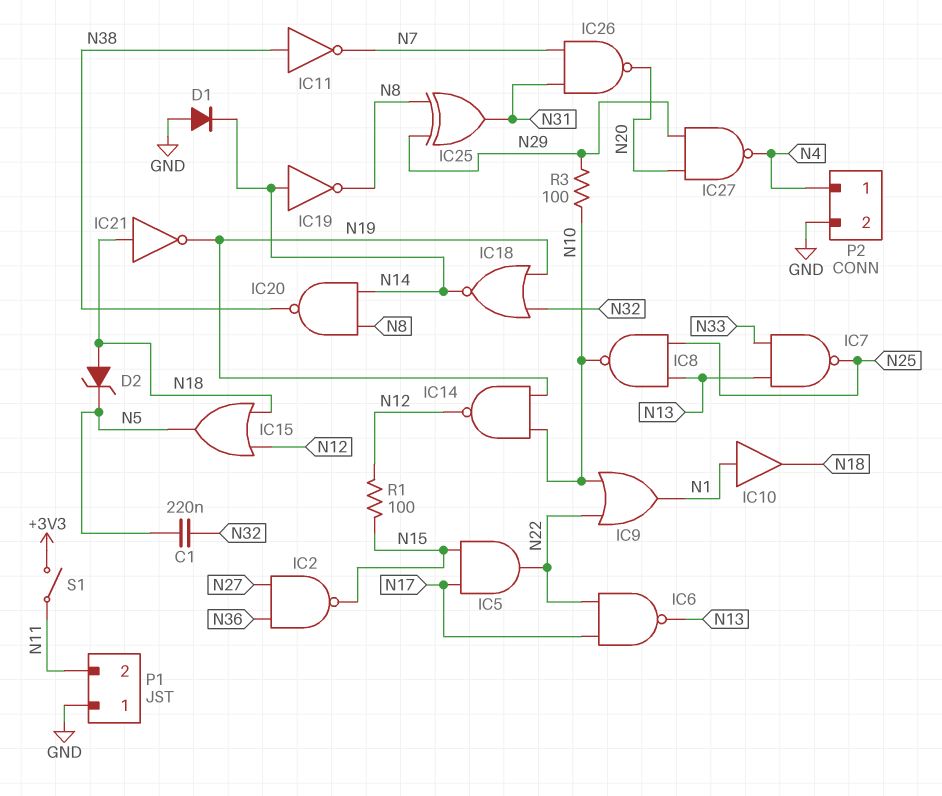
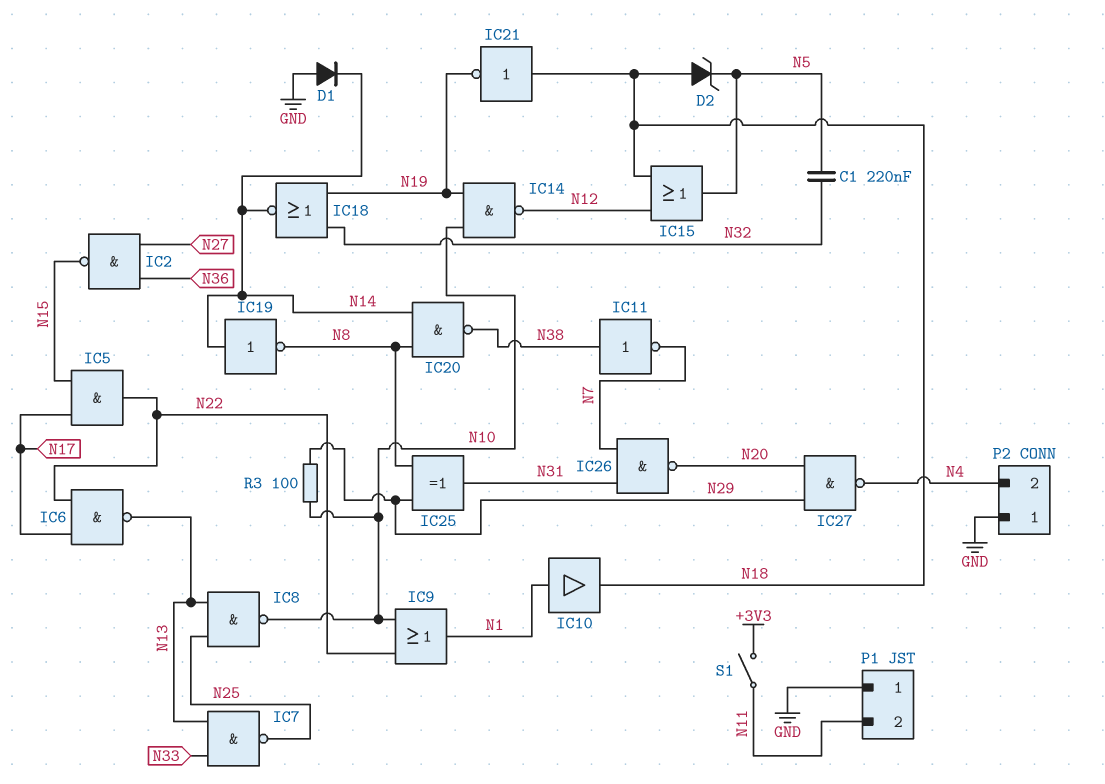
P2 pin 1: N4 -> GND
P2 pin 2: GND -> N4
R1: 100 (N12, N15) -> none

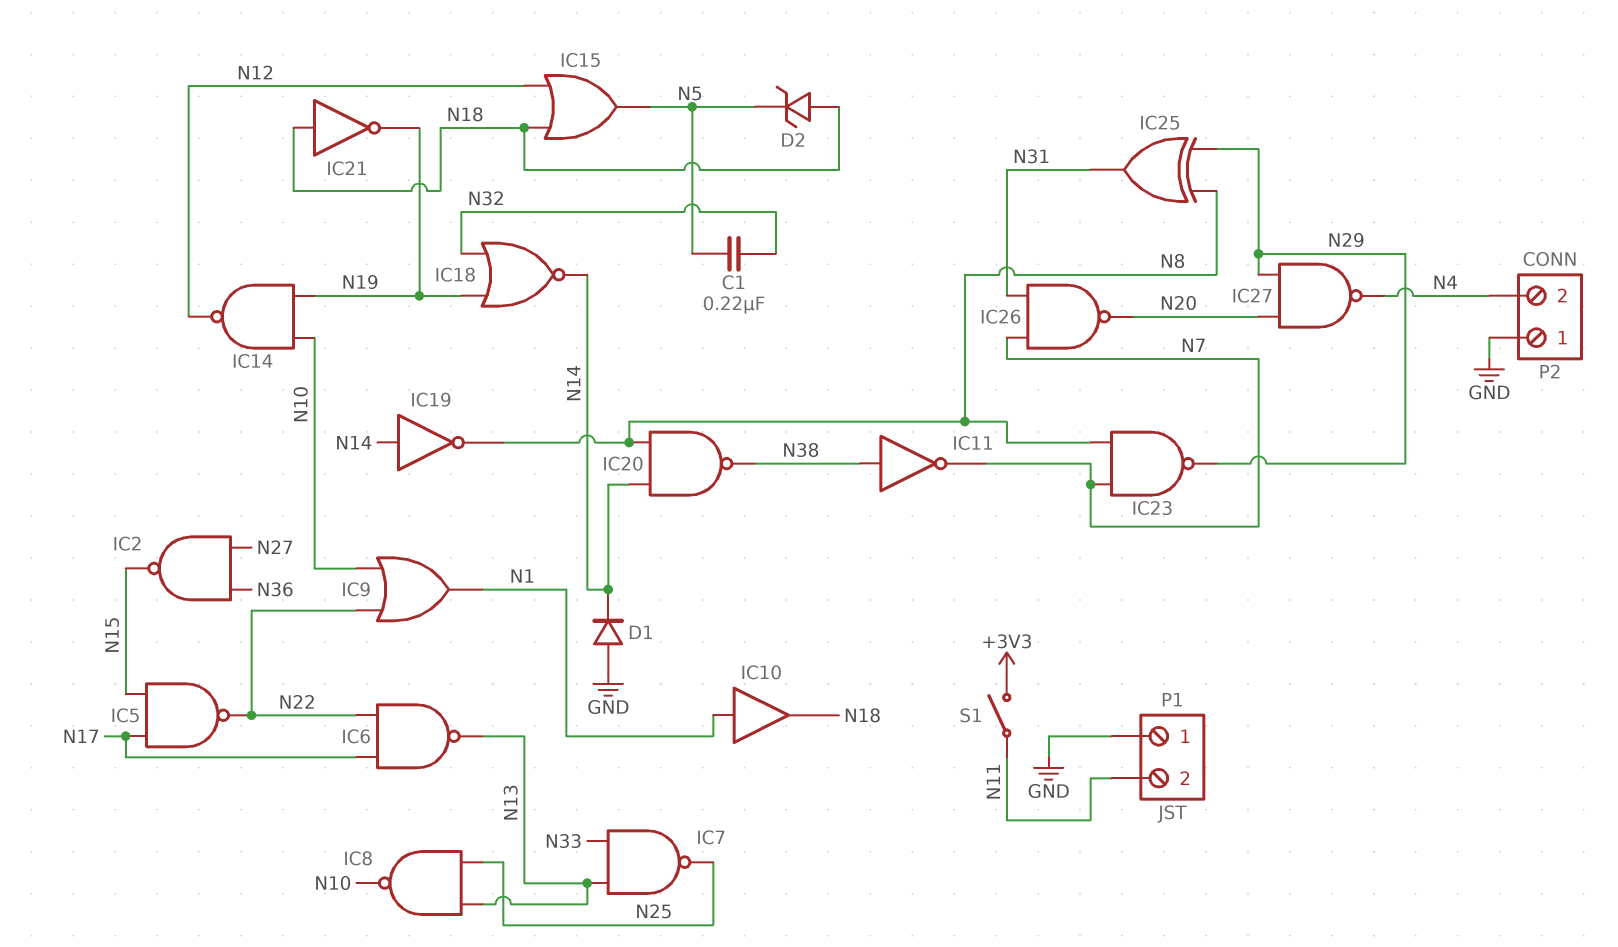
IC5: AND (in N15, in N17, out N22) -> NAND (in N15, in N17, out N22)
IC23: none -> NAND (in N7, in N8, out N29)
R3: 100 (N10, N29) -> none

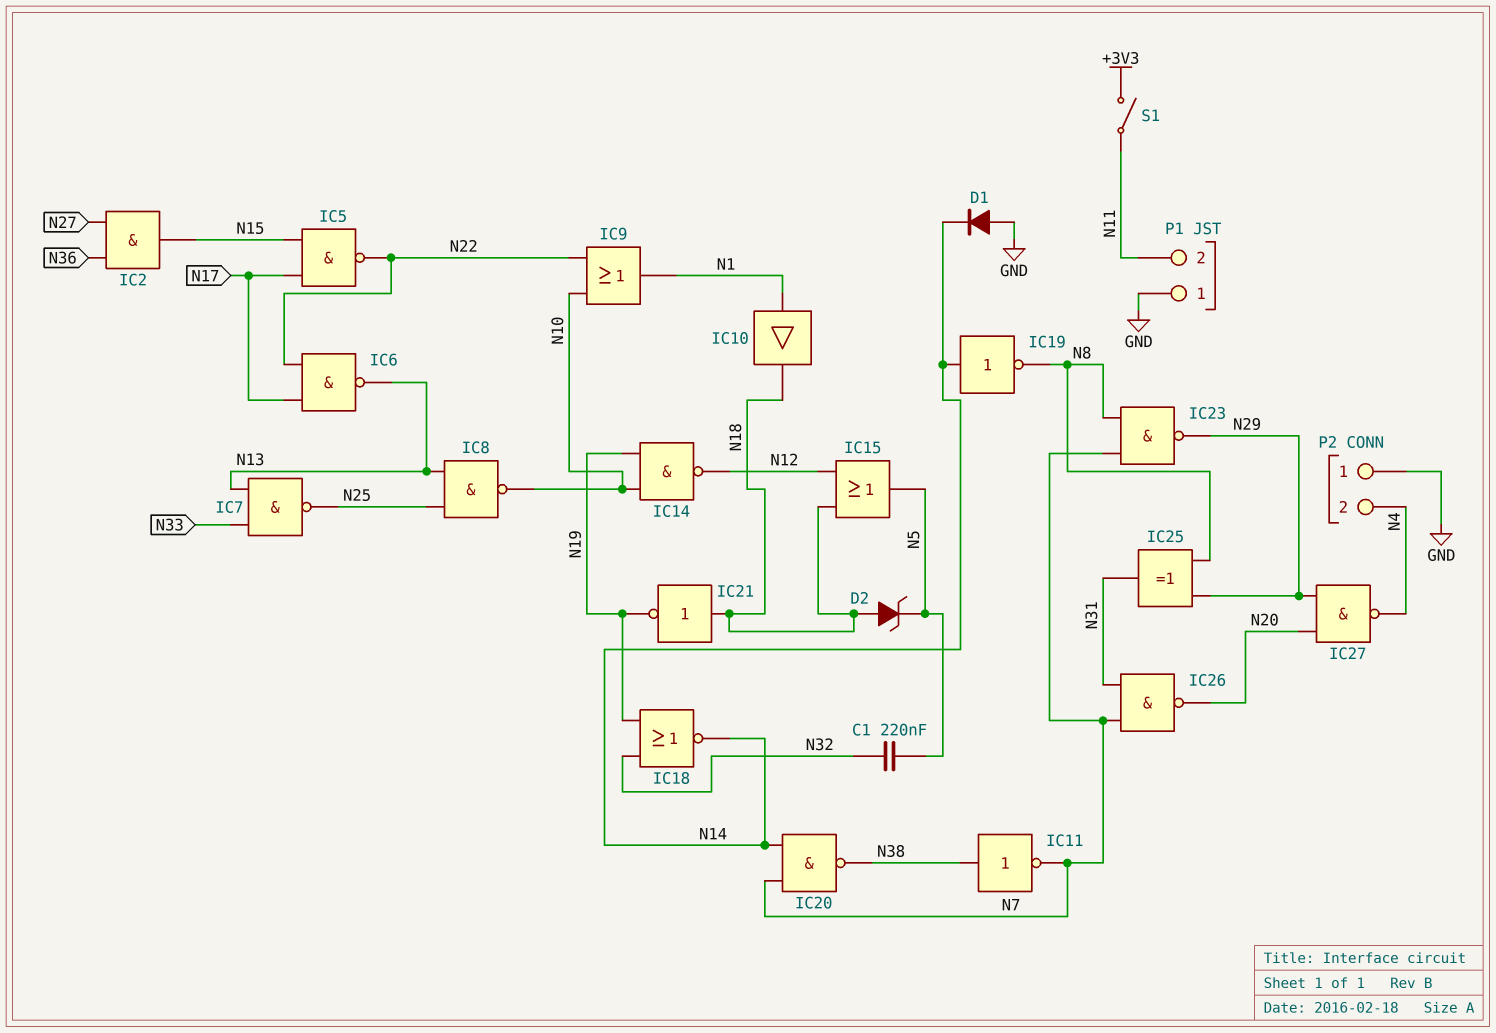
IC2: NAND (in N27, in N36, out N15) -> AND (in N27, in N36, out N15)
IC20: NAND (in N8, in N14, out N38) -> NAND (in N7, in N14, out N38)

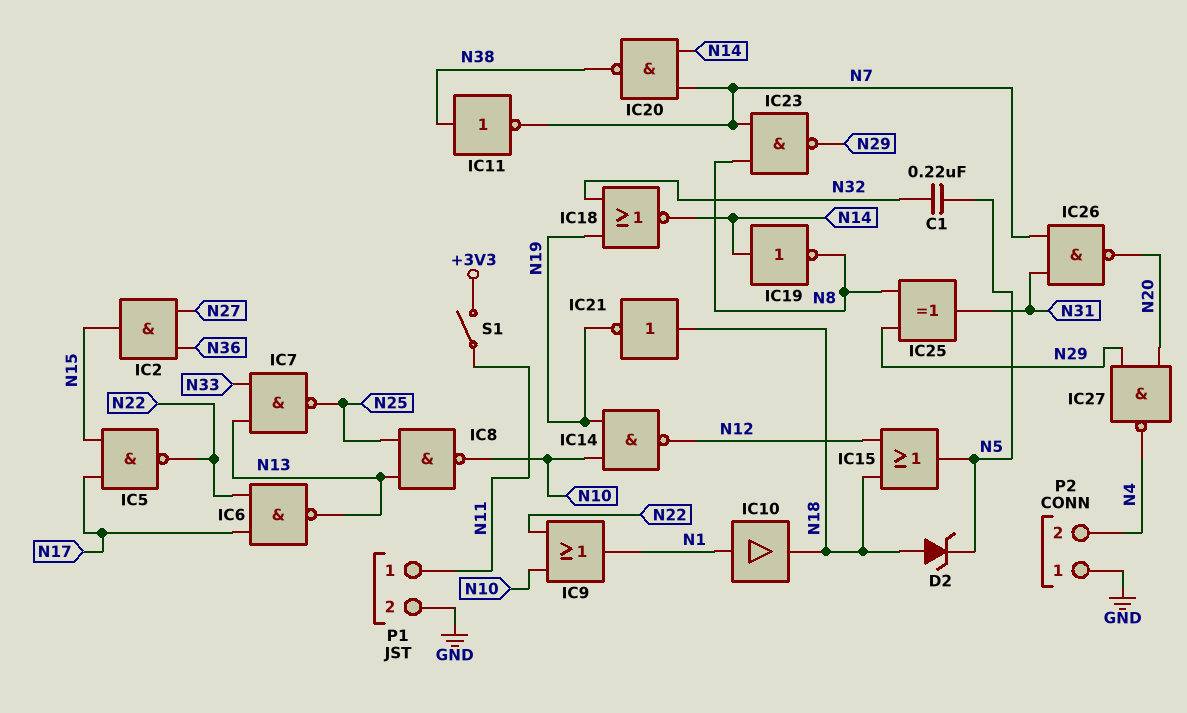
D1: diode (A GND, K N14) -> none
P1 pin 1: GND -> N11
P1 pin 2: N11 -> GND

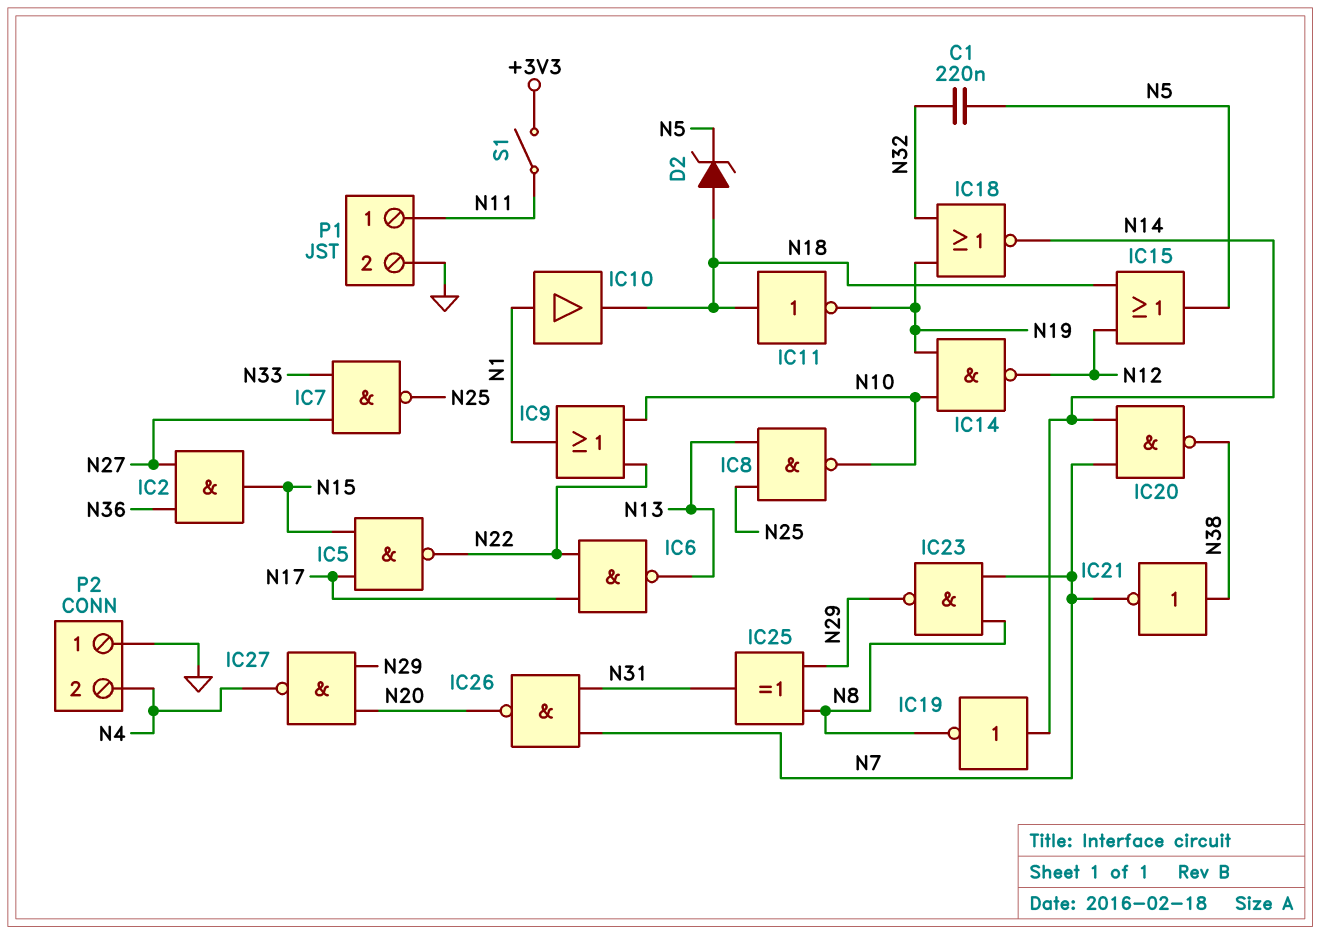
IC7: NAND (in N13, in N33, out N25) -> NAND (in N27, in N33, out N25)
IC11: NOT (in N38, out N7) -> NOT (in N18, out N19)
IC21: NOT (in N18, out N19) -> NOT (in N38, out N7)

